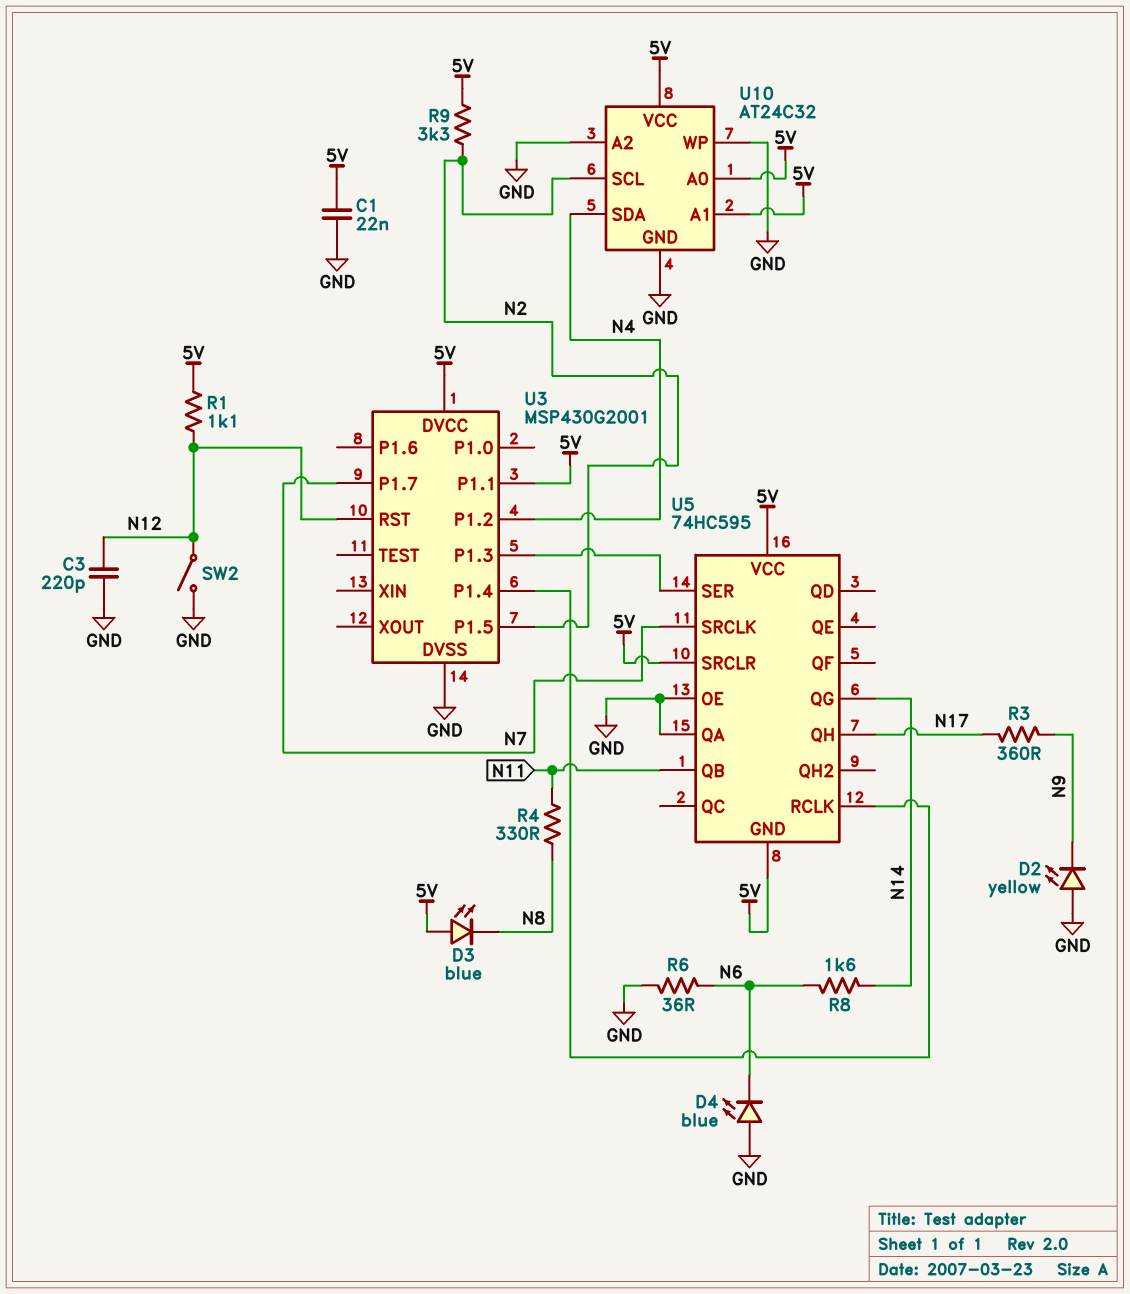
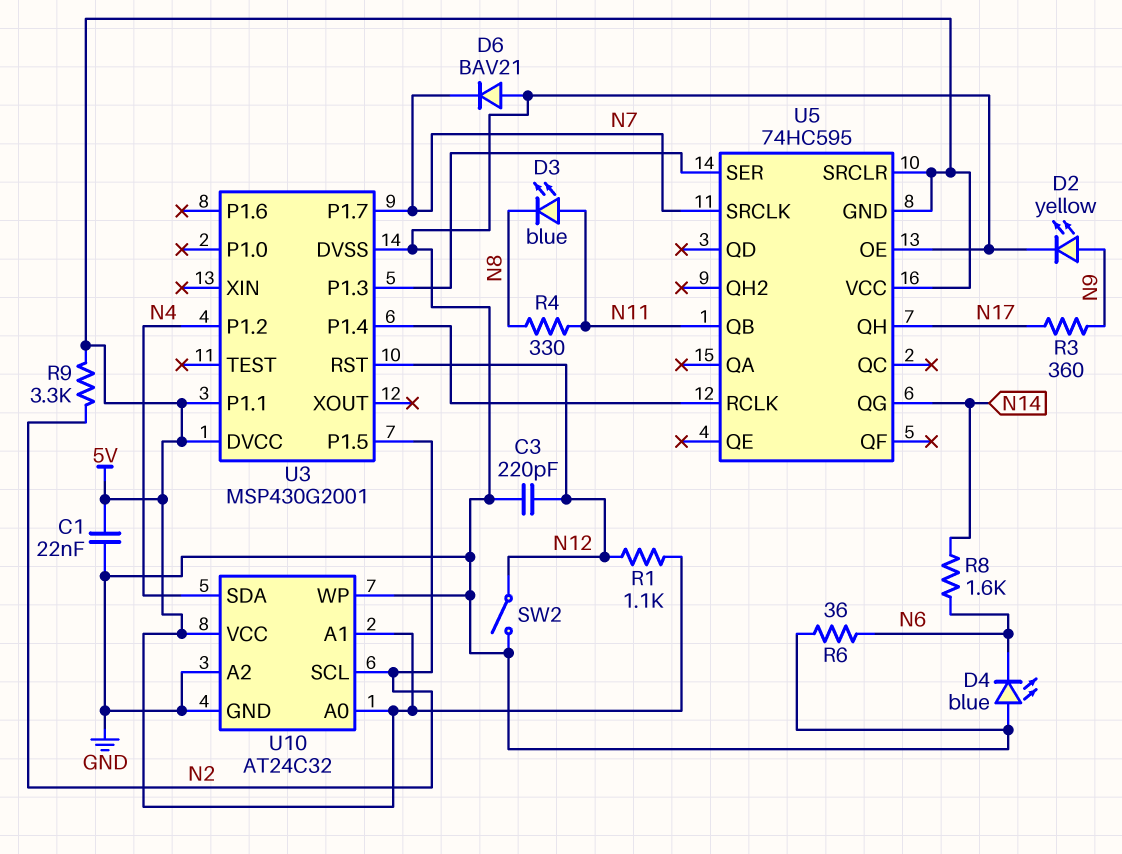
D2: LED yellow (A GND, K N9) -> LED yellow (A N9, K GND)
D3: LED blue (A 5V, K N8) -> LED blue (A N11, K N8)
D6: none -> diode BAV21 (A GND, K N7)
U5 pin QA: GND -> none

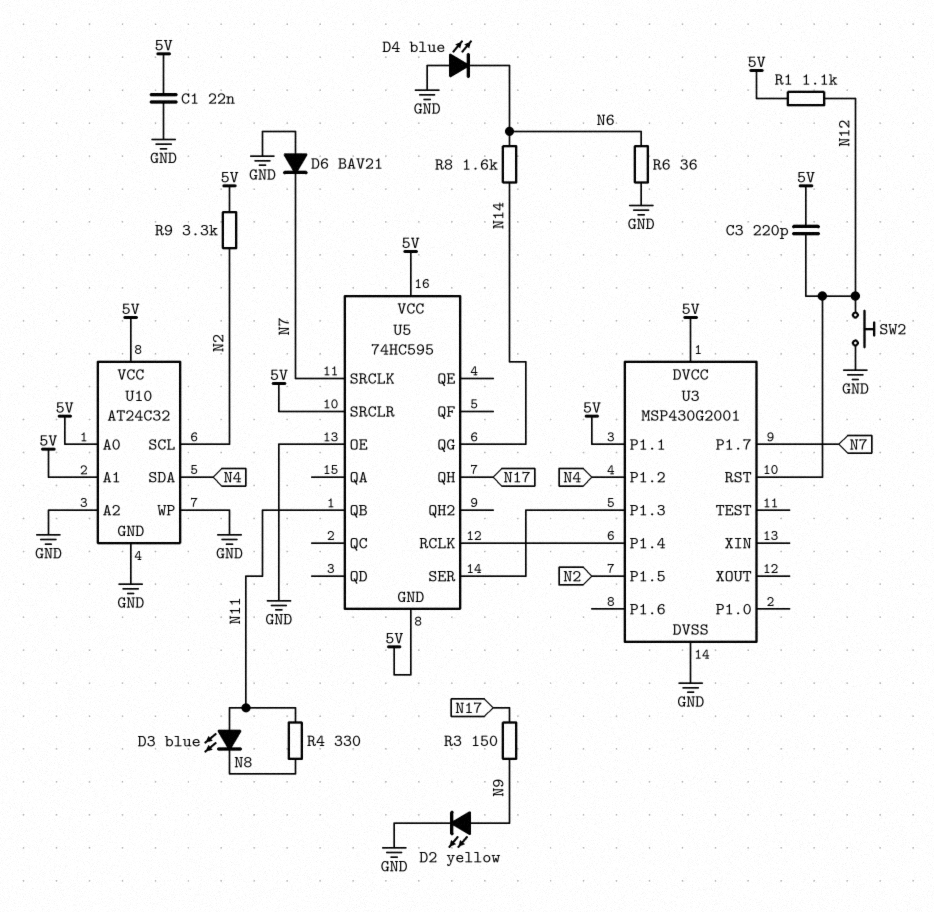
C3: 220pF (GND, N12) -> 220pF (5V, N12)
R3: 360 (N9, N17) -> 150 (N9, N17)
SW2: switch (GND, N12) -> button (GND, N12)

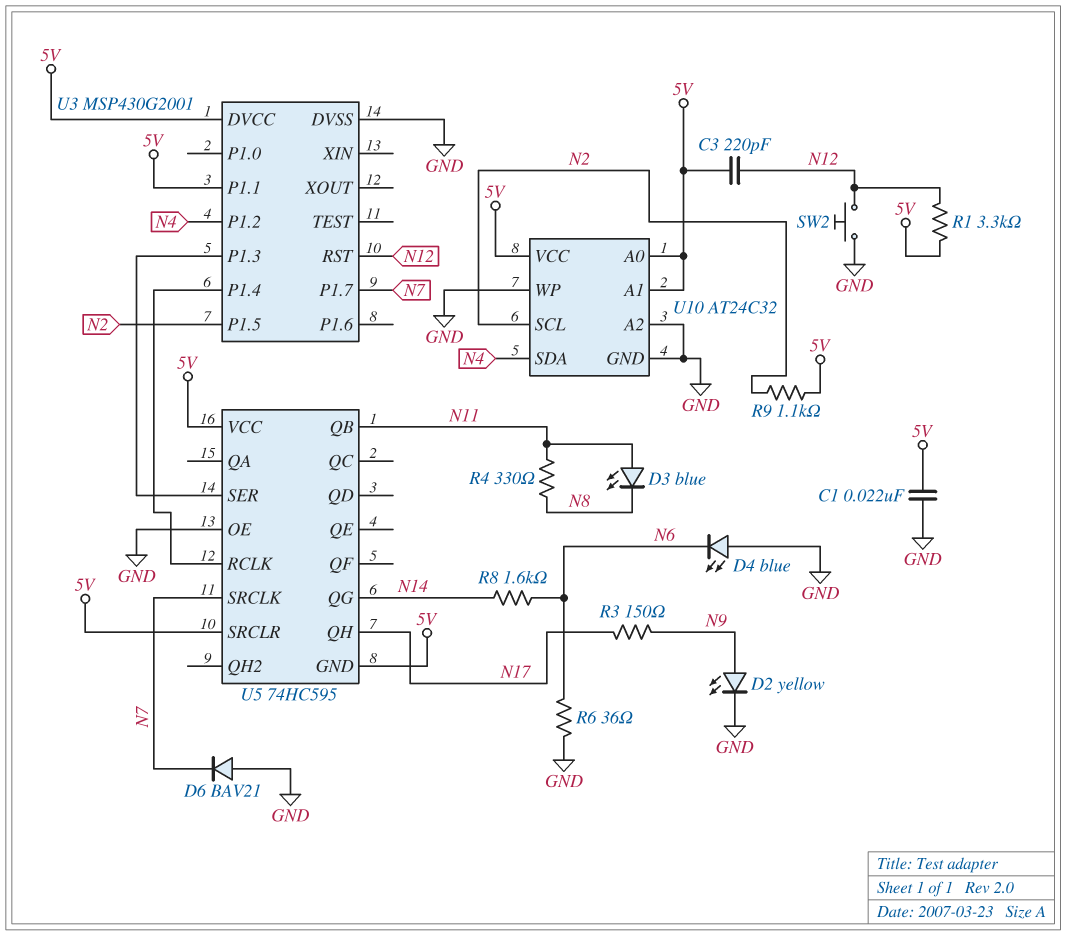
R1: 1.1k (5V, N12) -> 3.3k (5V, N12)
R9: 3.3k (5V, N2) -> 1.1k (5V, N2)

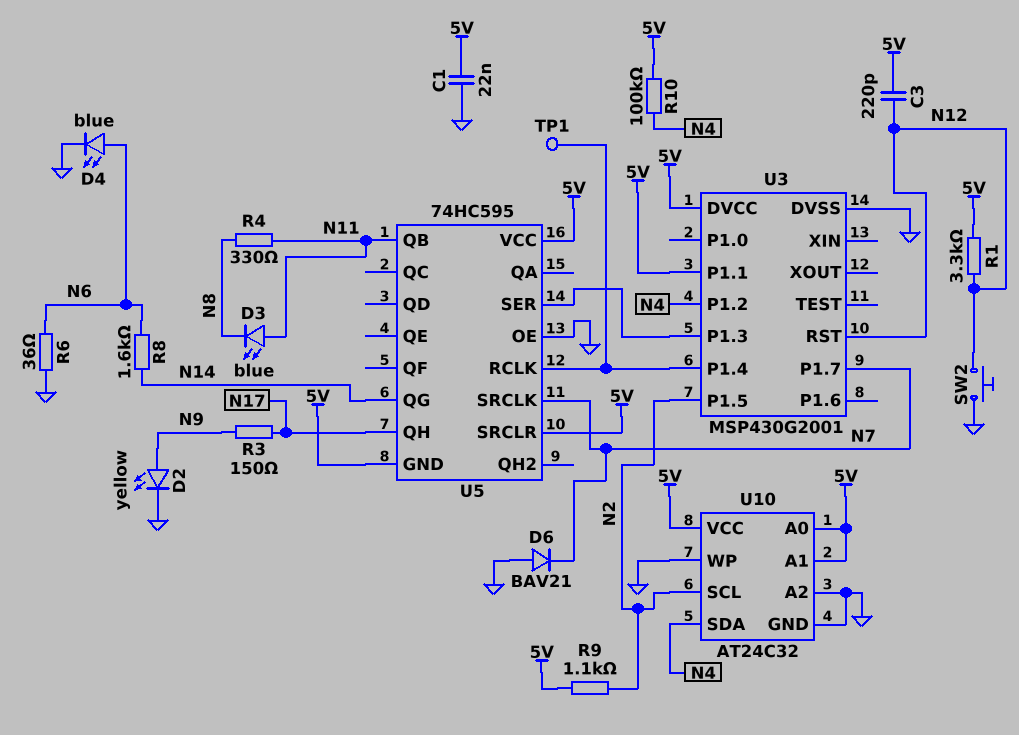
D4: LED blue (A GND, K N6) -> LED blue (A N6, K GND)
R10: none -> 100k (5V, N4)
TP1: none -> test point (U3/P1.4)

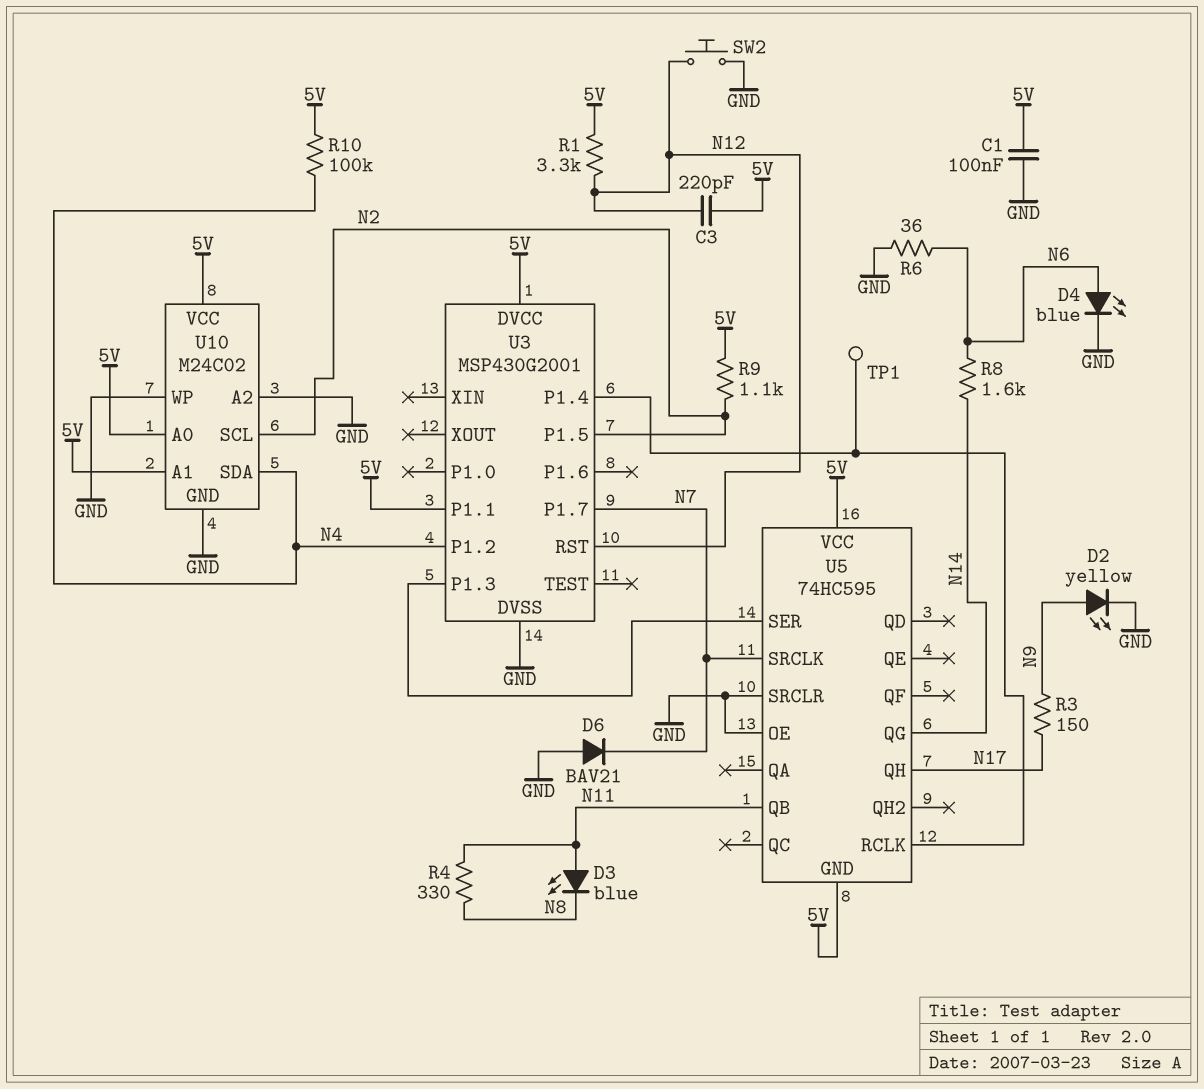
C1: 22nF (5V, GND) -> 100nF (5V, GND)
U5 pin SRCLR: 5V -> GND
U10: AT24C32 -> M24C02

